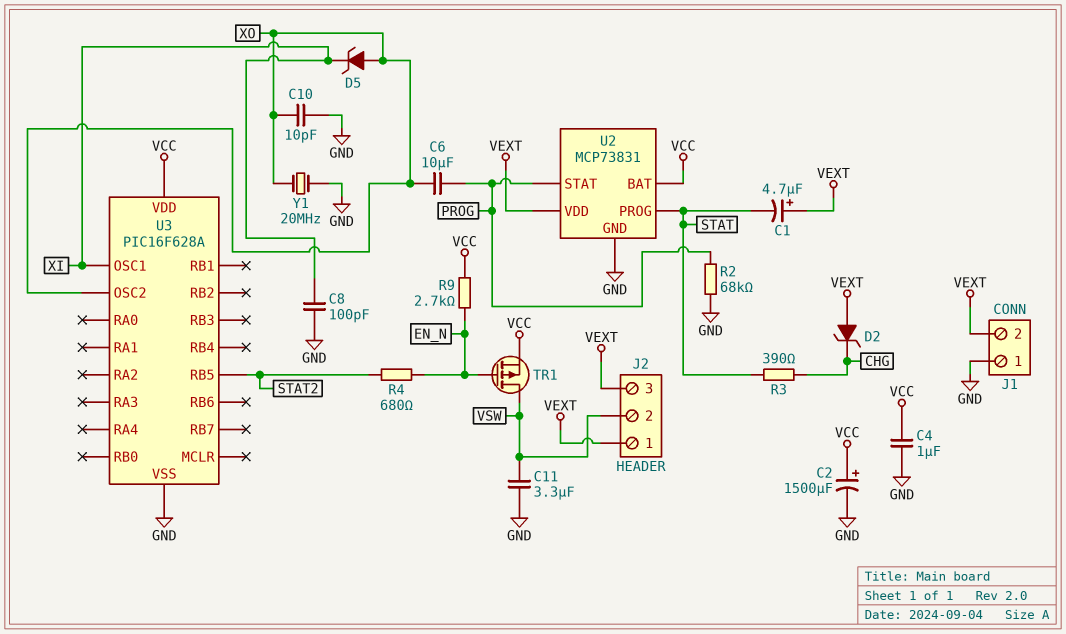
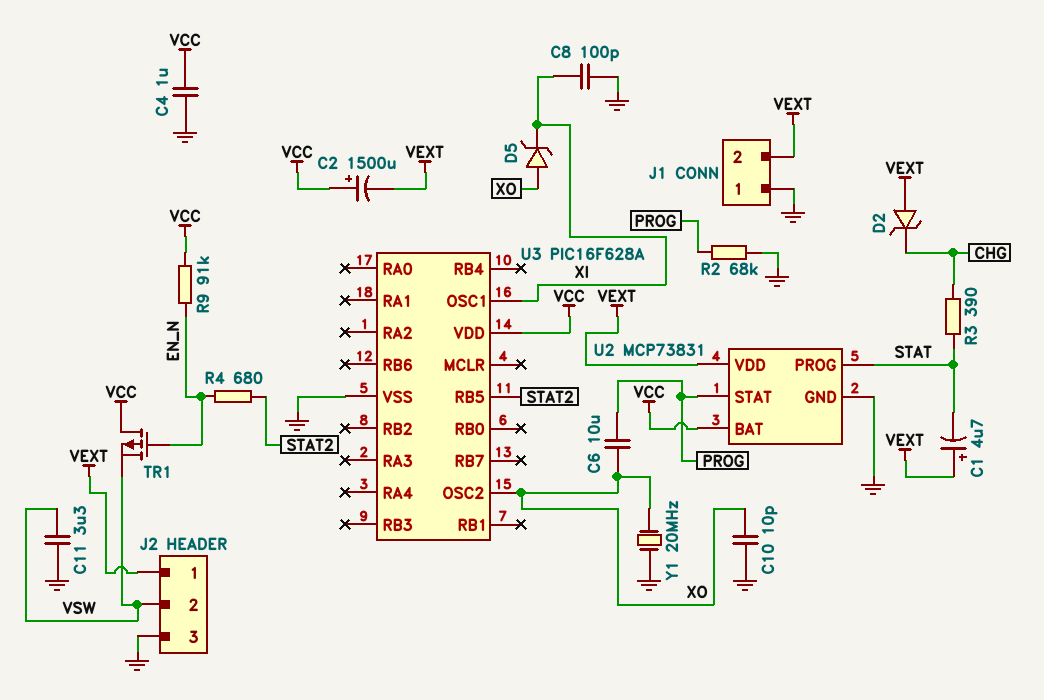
C2: 1500uF (plus VCC, minus GND) -> 1500uF (plus VCC, minus VEXT)
J2 pin 3: VEXT -> GND
R9: 2.7k (EN_N, VCC) -> 91k (EN_N, VCC)
TR1: PMOS (G EN_N, D VSW, S VCC) -> PMOS (G EN_N, D VCC, S VSW)

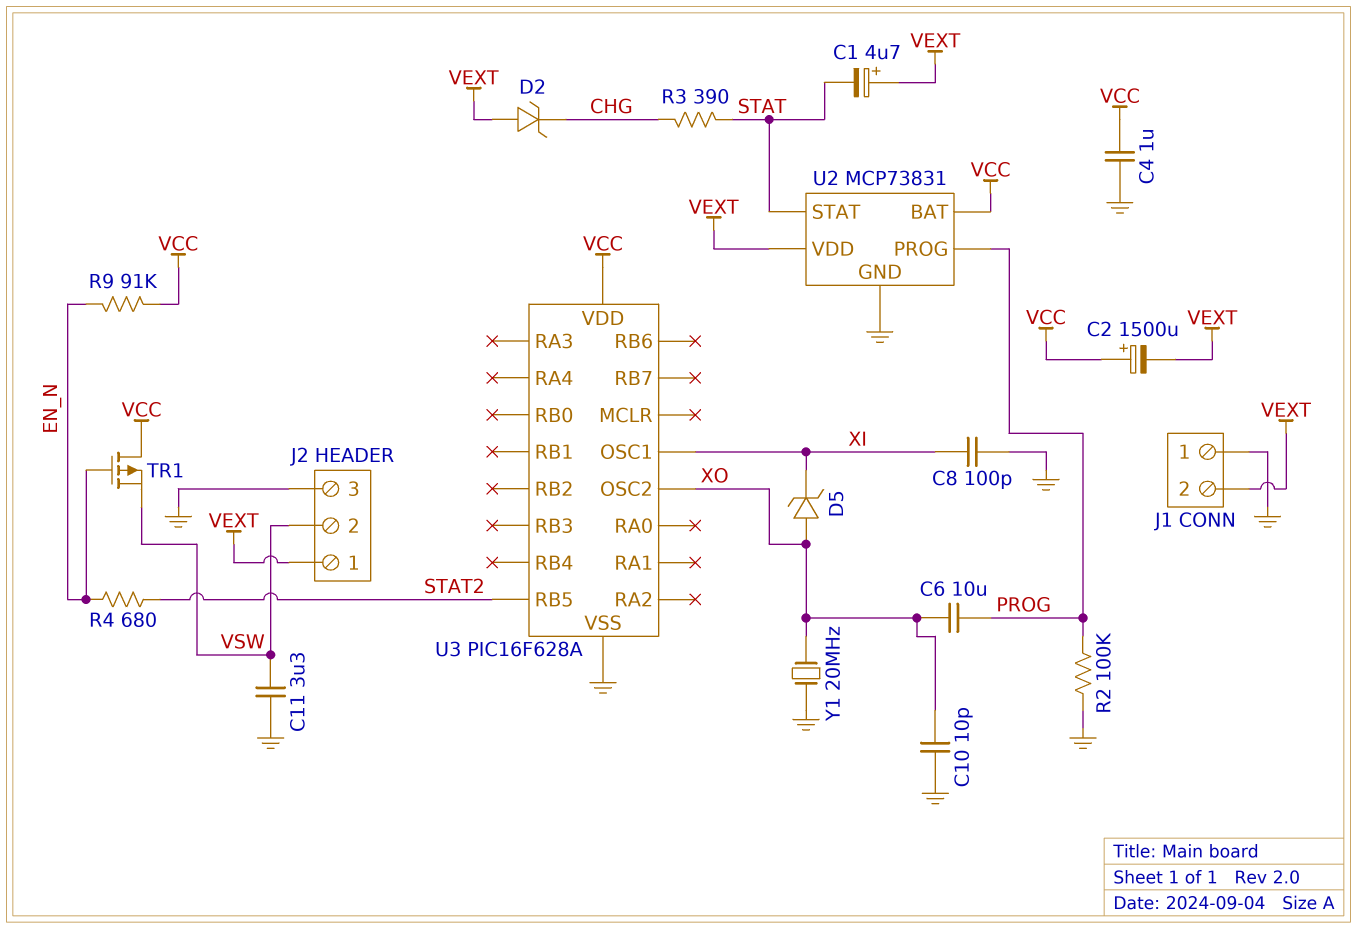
R2: 68k (GND, PROG) -> 100k (GND, PROG)
U2 pin PROG: STAT -> PROG
U2 pin STAT: PROG -> STAT

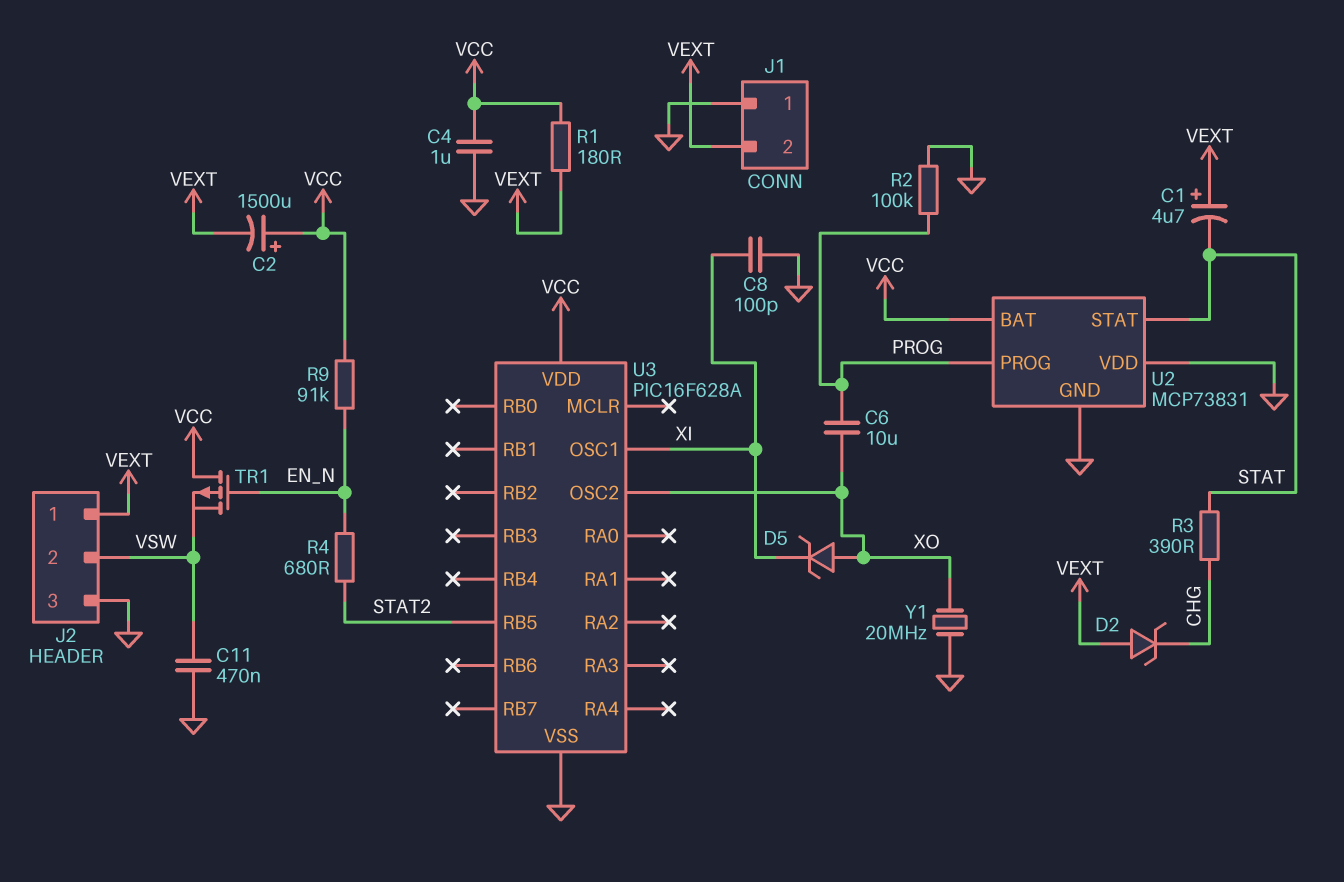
C10: 10pF (GND, XO) -> none
C11: 3.3uF (GND, VSW) -> 470nF (GND, VSW)
R1: none -> 180 (VCC, VEXT)
U2 pin VDD: VEXT -> GND

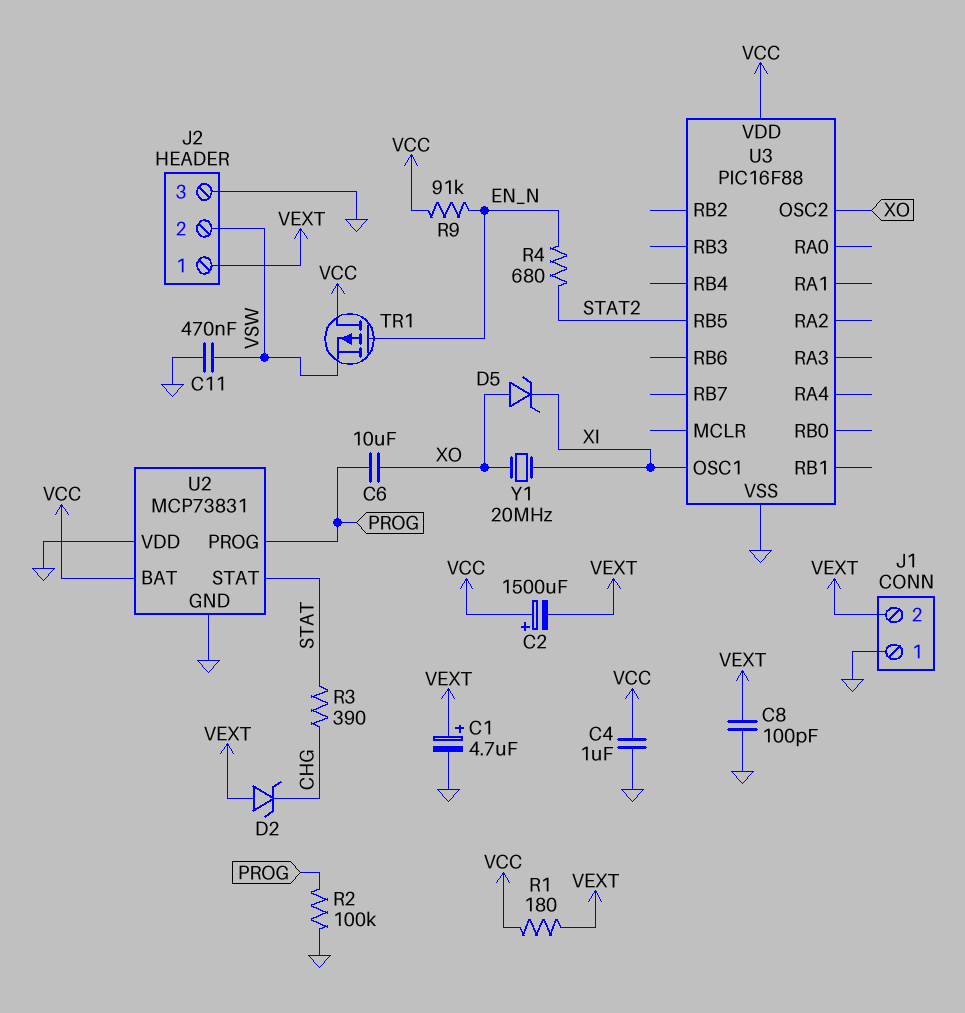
C1: 4.7uF (plus VEXT, minus STAT) -> 4.7uF (plus VEXT, minus GND)
C8: 100pF (GND, XI) -> 100pF (GND, VEXT)
U3: PIC16F628A -> PIC16F88
Y1: 20MHz (GND, XO) -> 20MHz (XI, XO)

